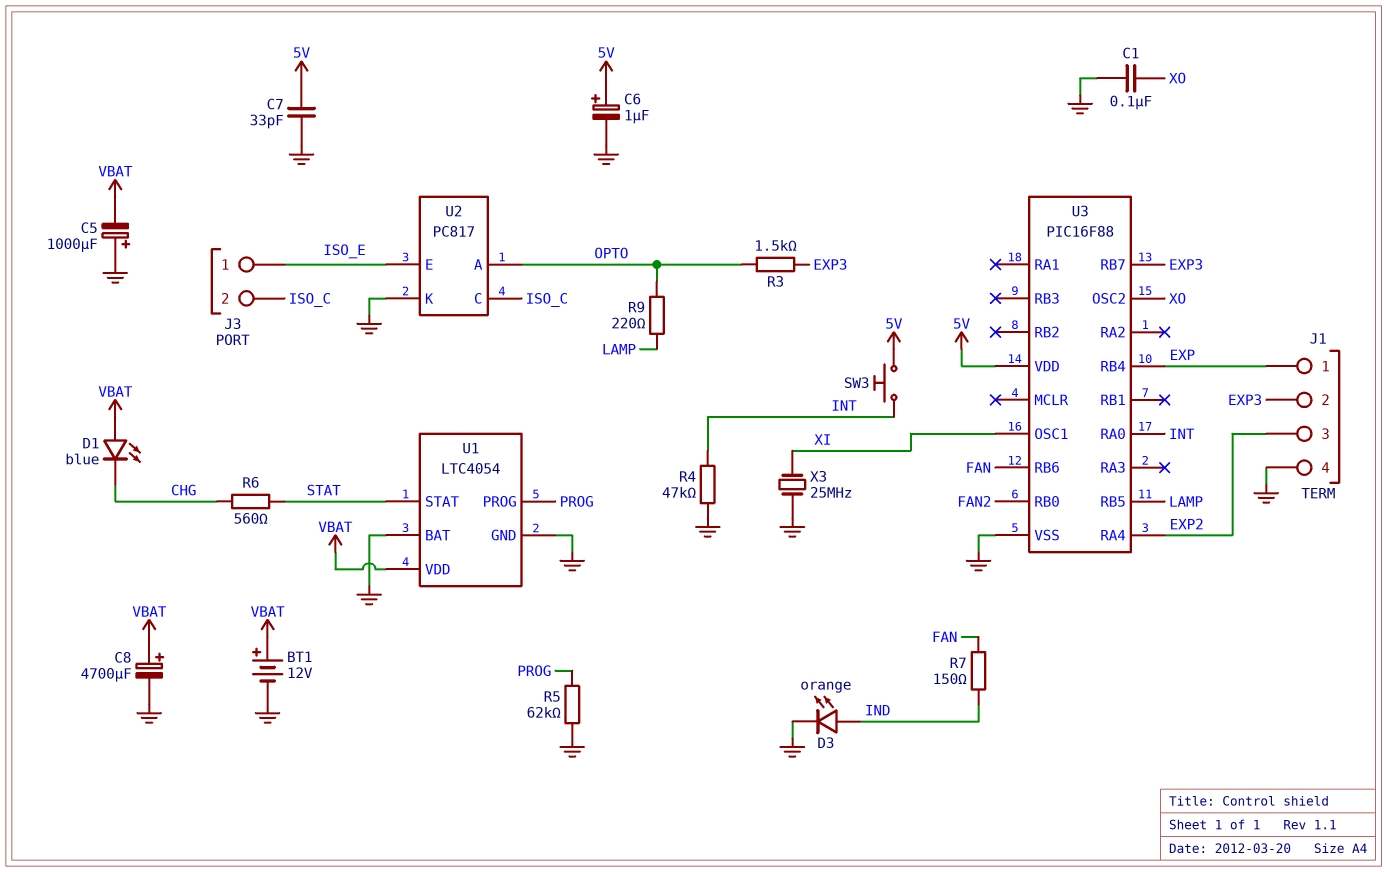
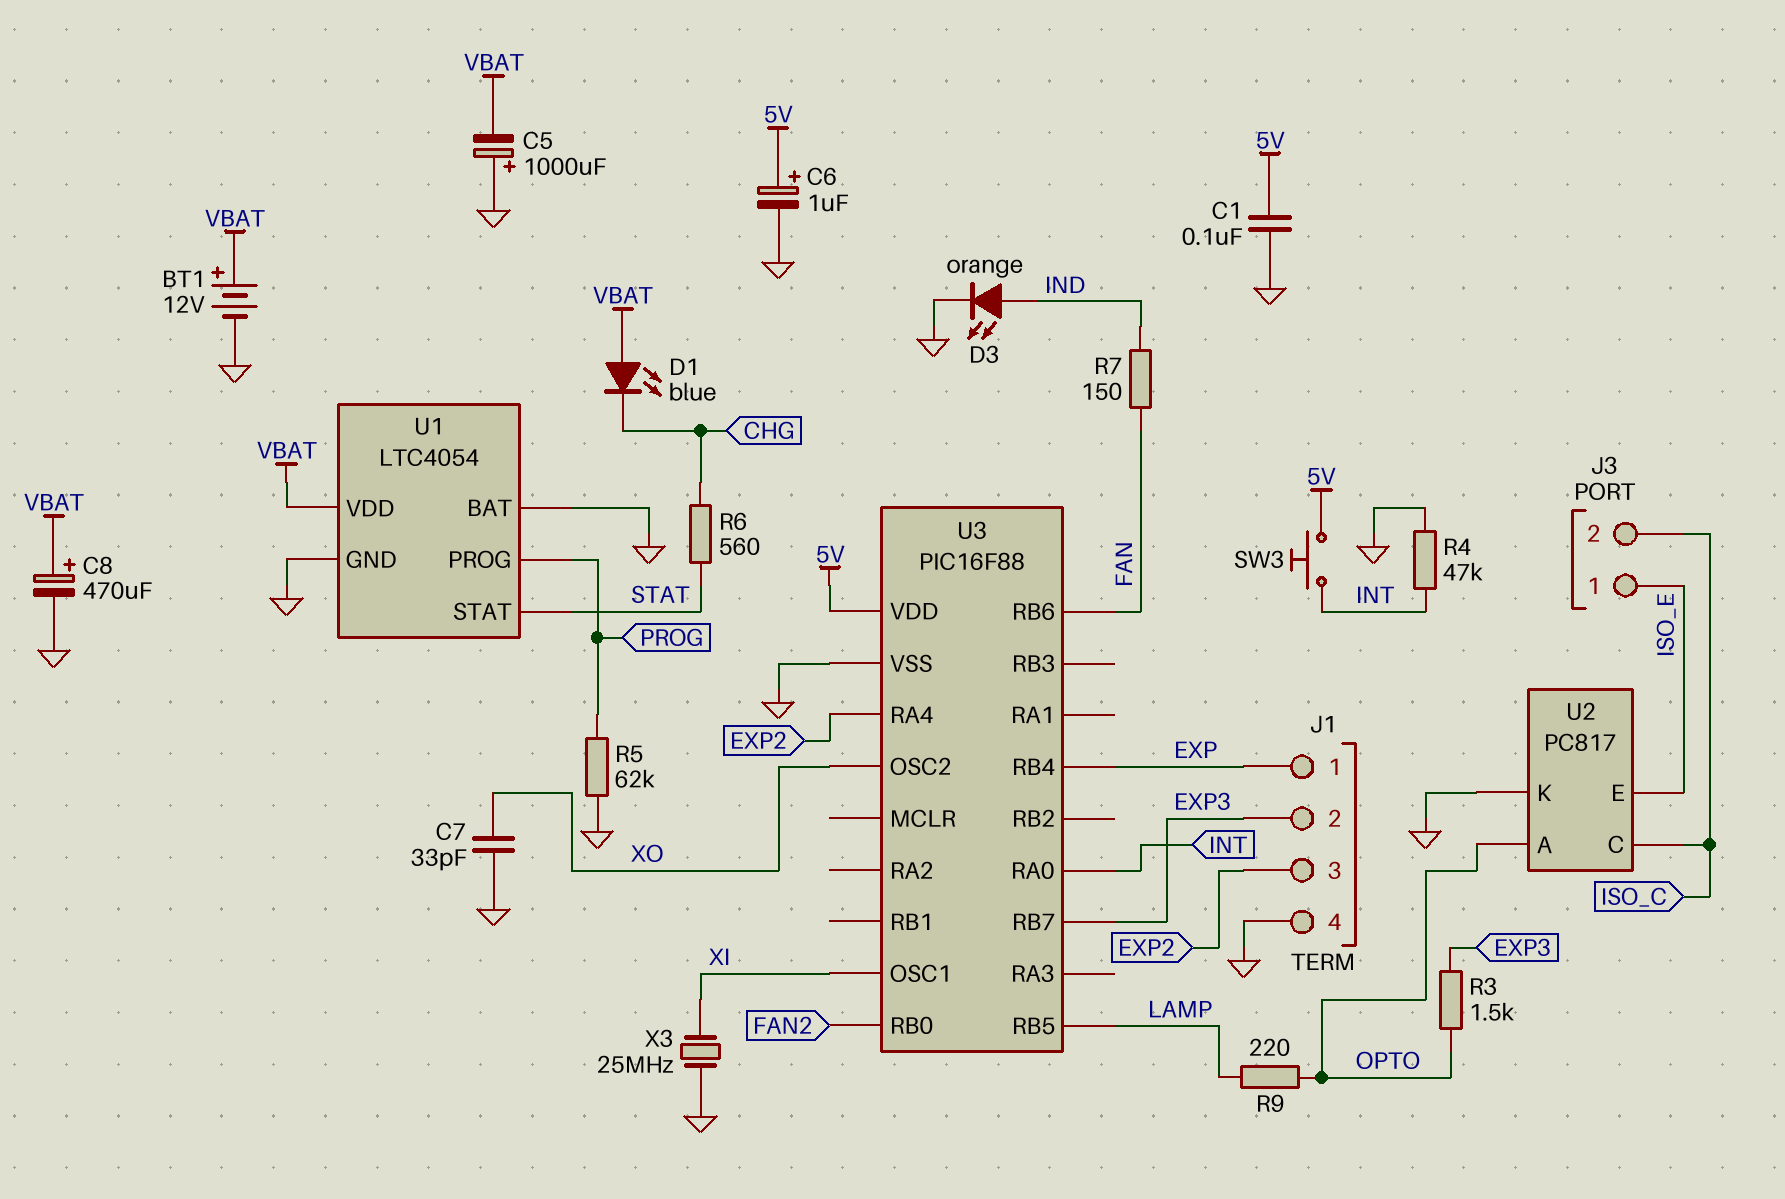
C1: 100nF (GND, XO) -> 100nF (5V, GND)
C7: 33pF (5V, GND) -> 33pF (GND, XO)
C8: 4700uF (plus VBAT, minus GND) -> 470uF (plus VBAT, minus GND)

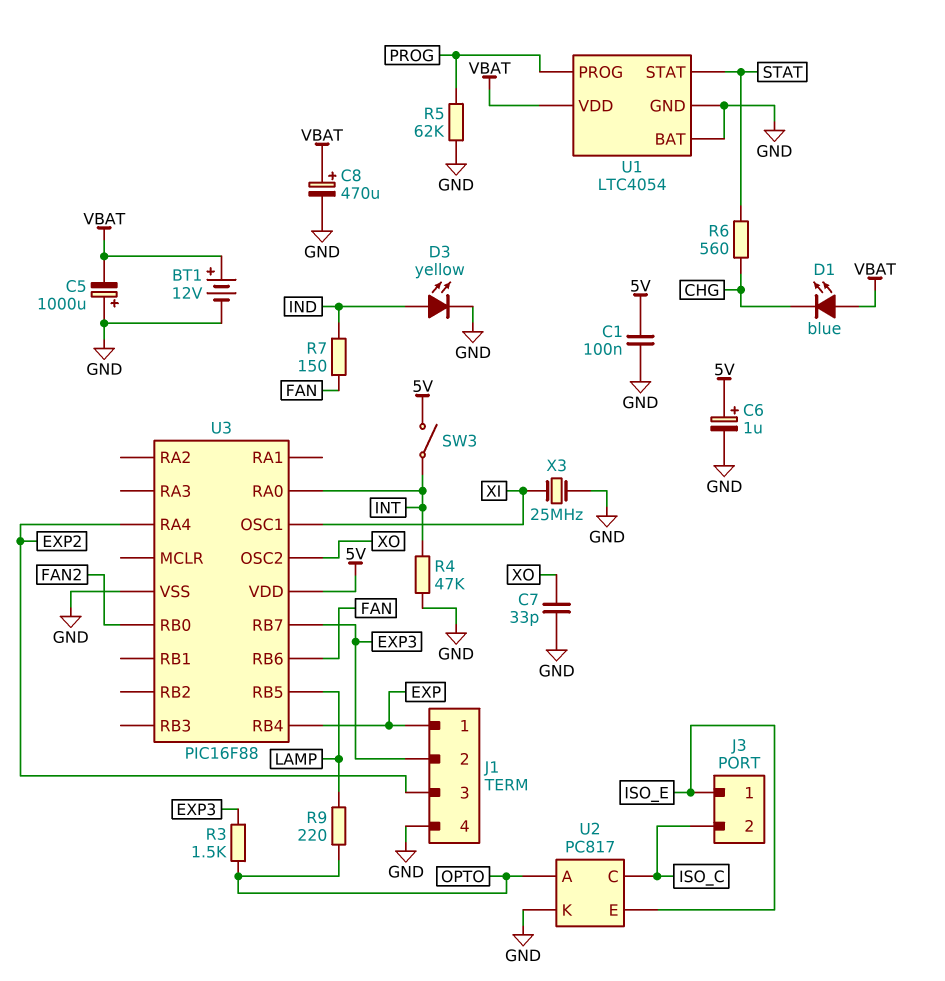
D3: LED orange (A IND, K GND) -> LED yellow (A IND, K GND)
SW3: button (5V, INT) -> switch (5V, INT)

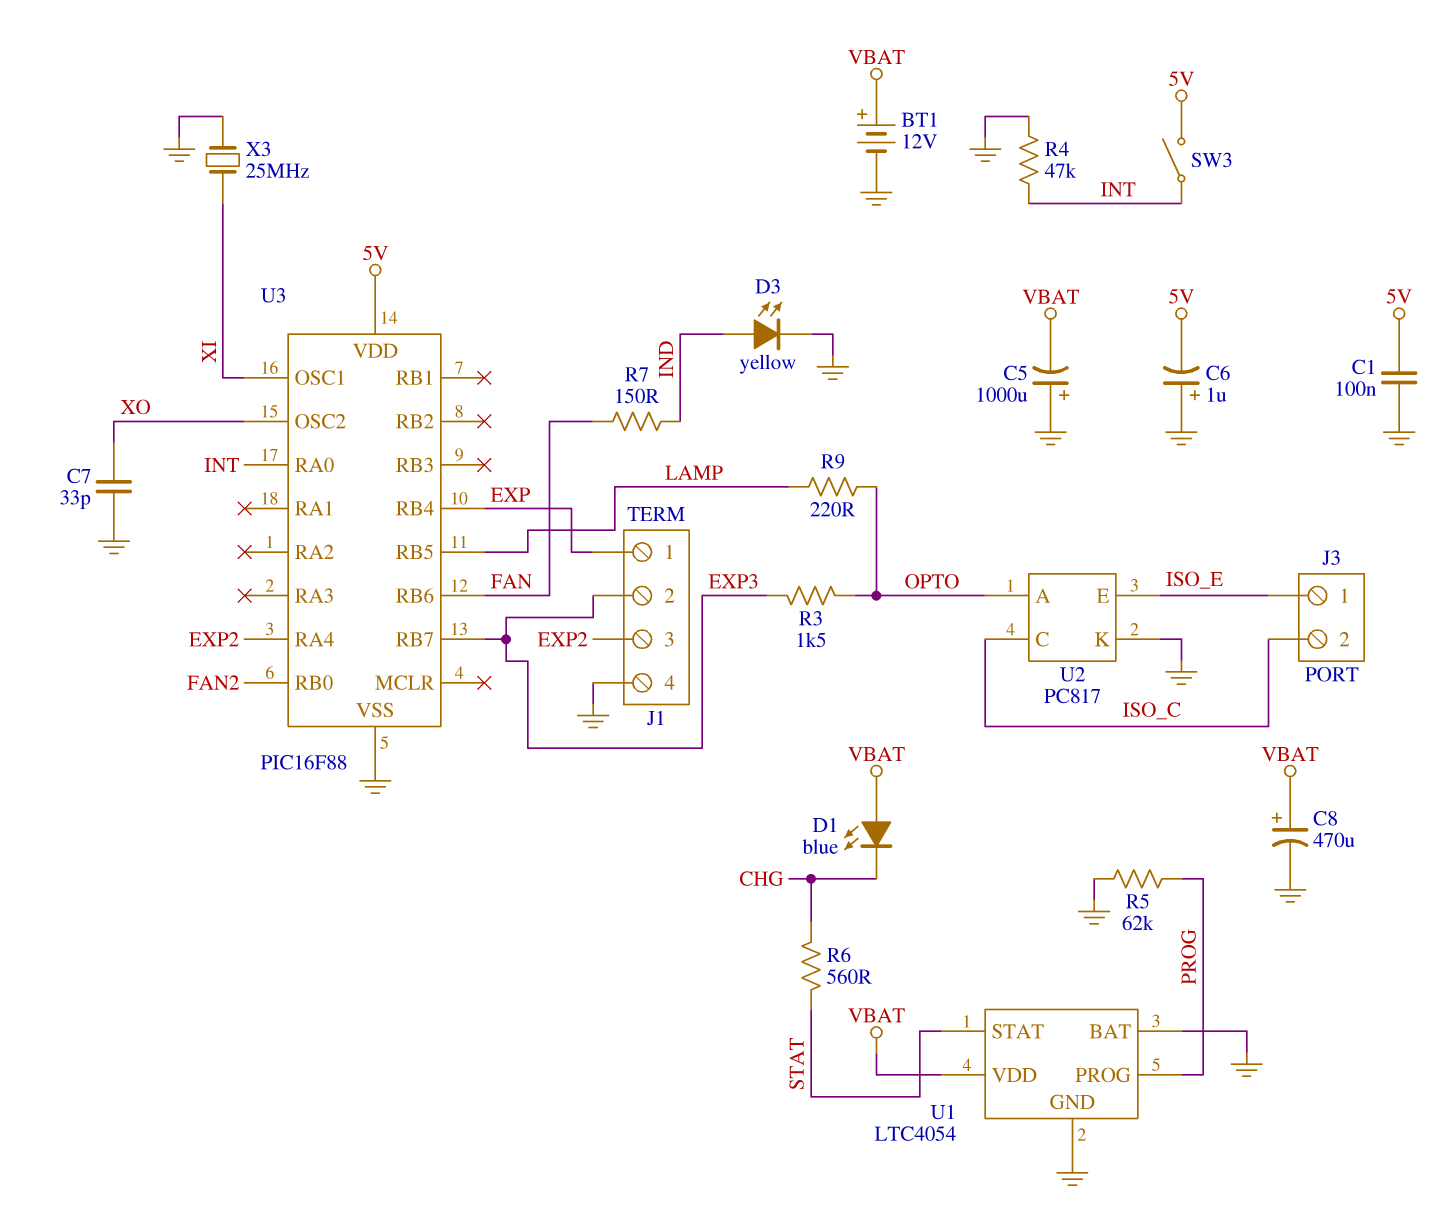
C6: 1uF (plus 5V, minus GND) -> 1uF (plus GND, minus 5V)

